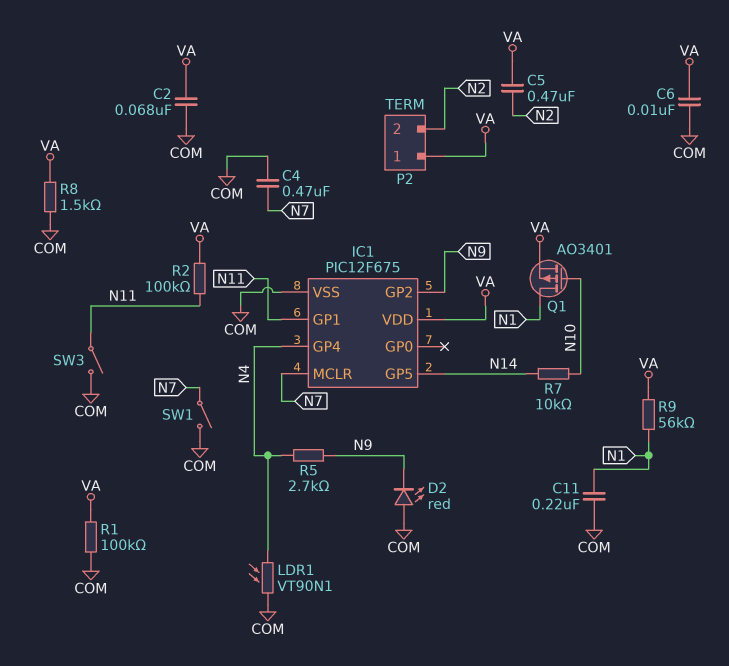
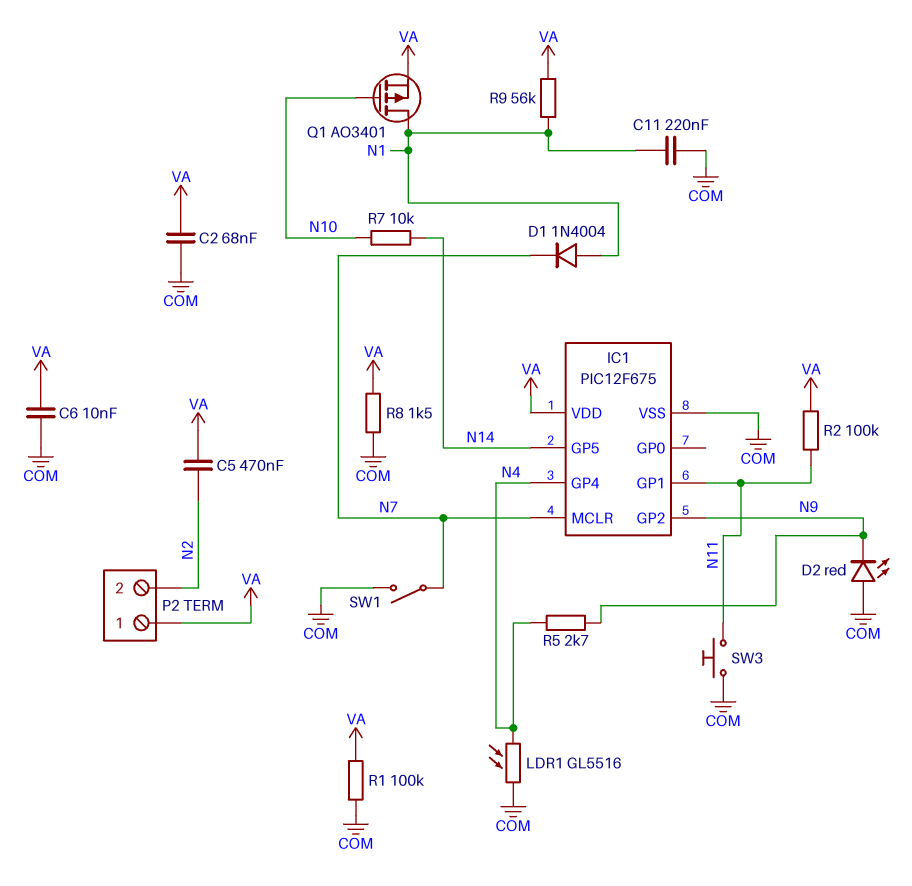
C4: 470nF (COM, N7) -> none
D1: none -> diode 1N4004 (A N1, K N7)
LDR1: VT90N1 (COM, N4) -> GL5516 (COM, N4)
SW3: switch (COM, N11) -> button (COM, N11)

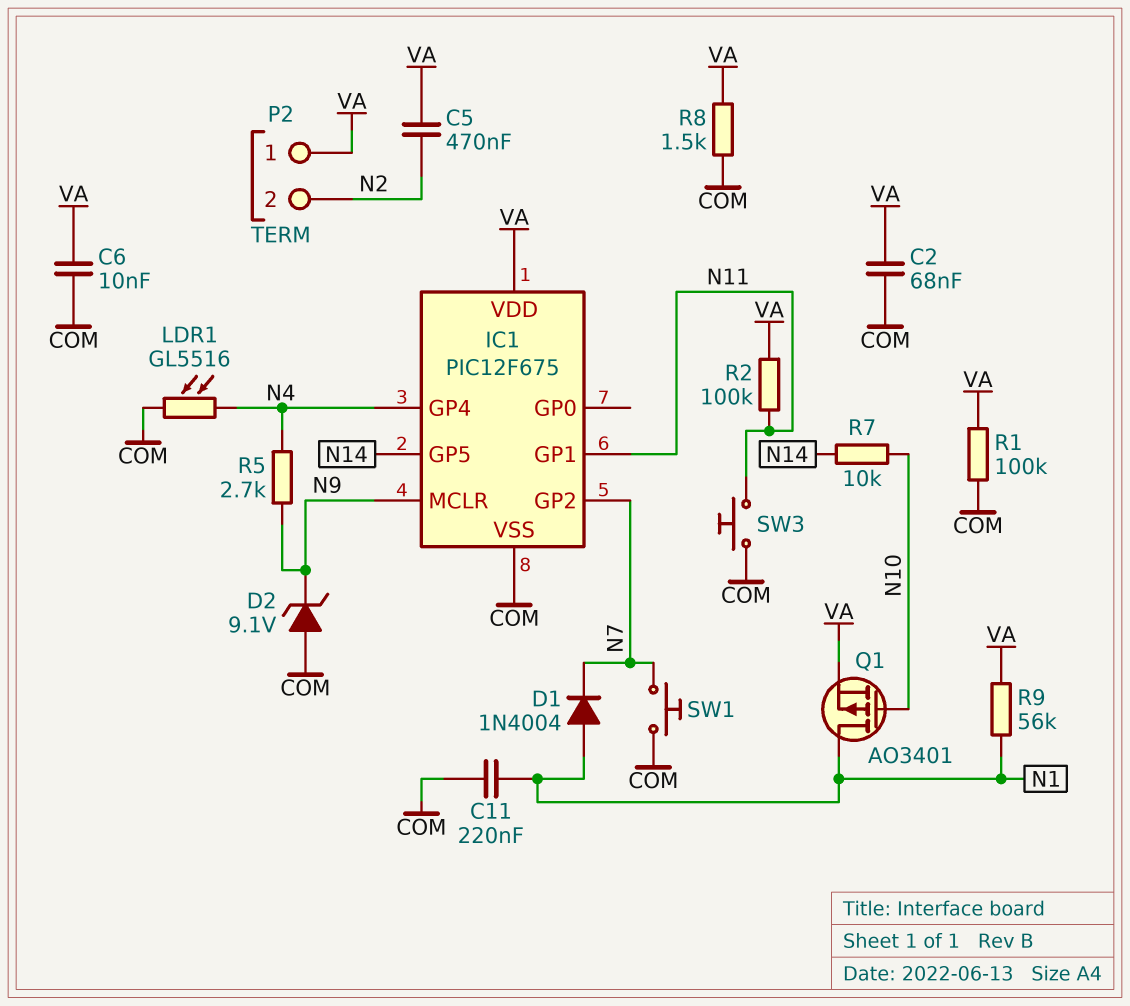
D2: LED red (A COM, K N9) -> zener 9.1V (A COM, K N9)
IC1 pin GP2: N9 -> N7
IC1 pin MCLR: N7 -> N9
SW1: switch (COM, N7) -> button (COM, N7)

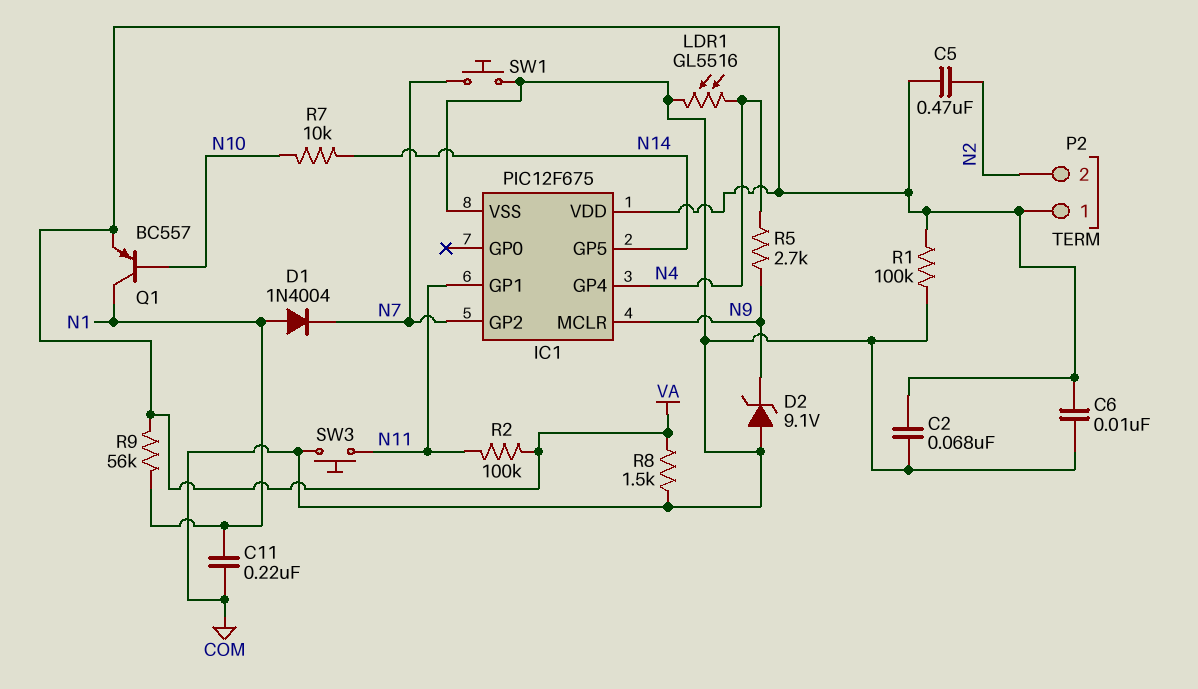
Q1: PMOS AO3401 (G N10, D N1, S VA) -> PNP BC557 (B N10, C N1, E VA)

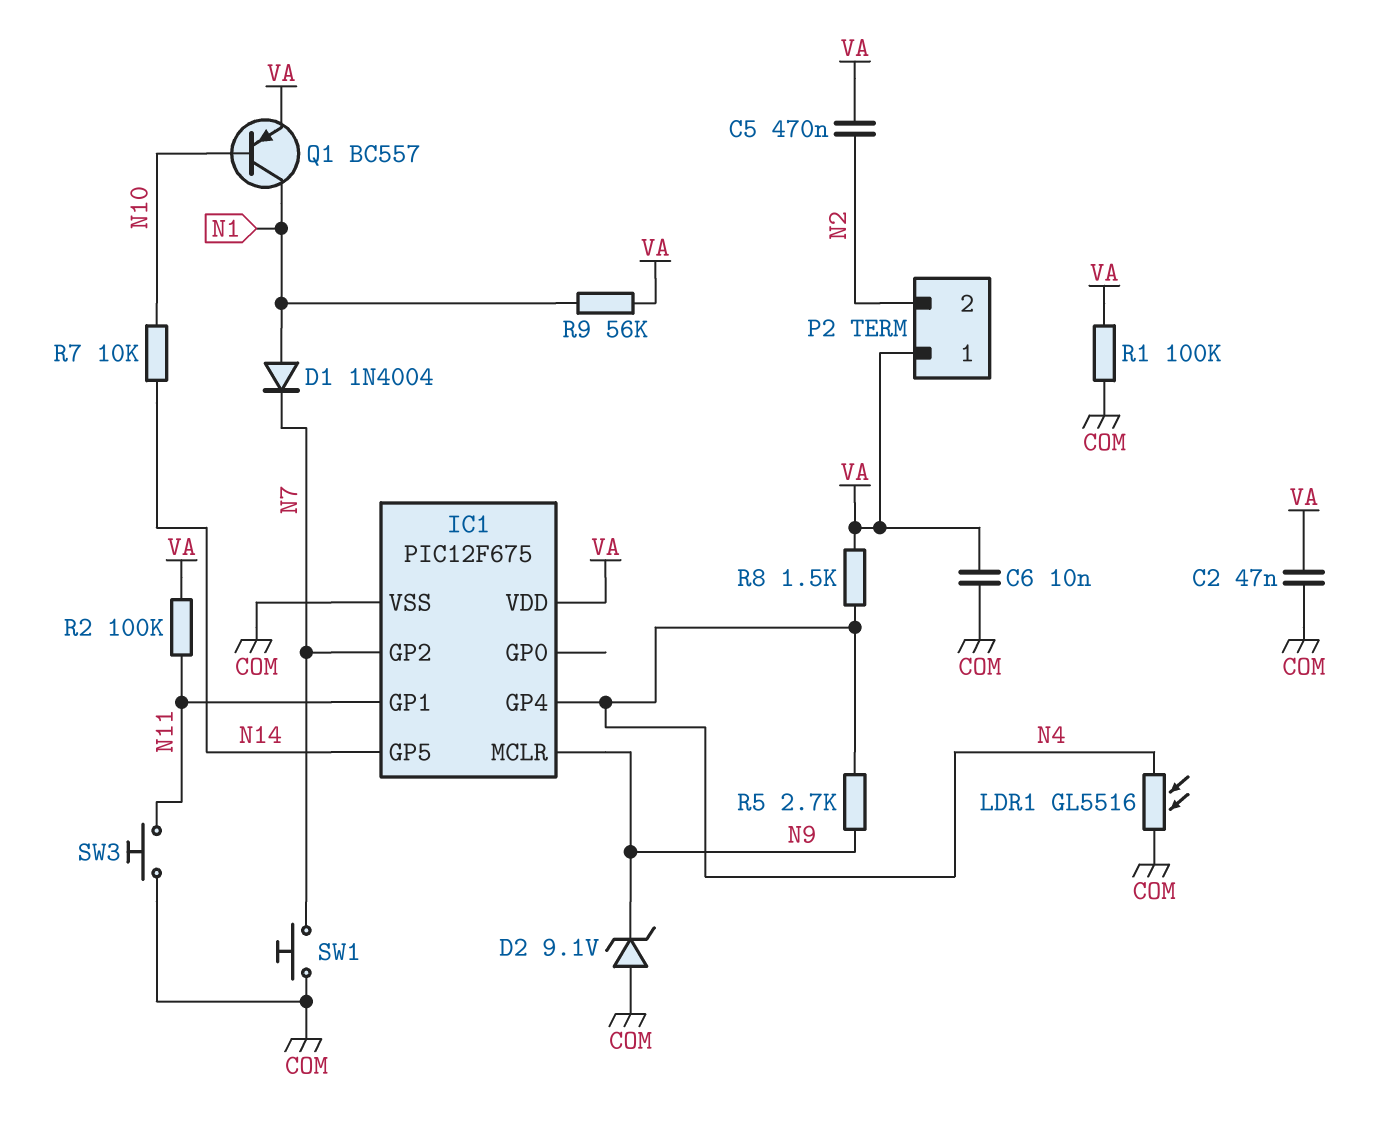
C2: 68nF (COM, VA) -> 47nF (COM, VA)
C11: 220nF (COM, N1) -> none
R8: 1.5k (COM, VA) -> 1.5k (N4, VA)

